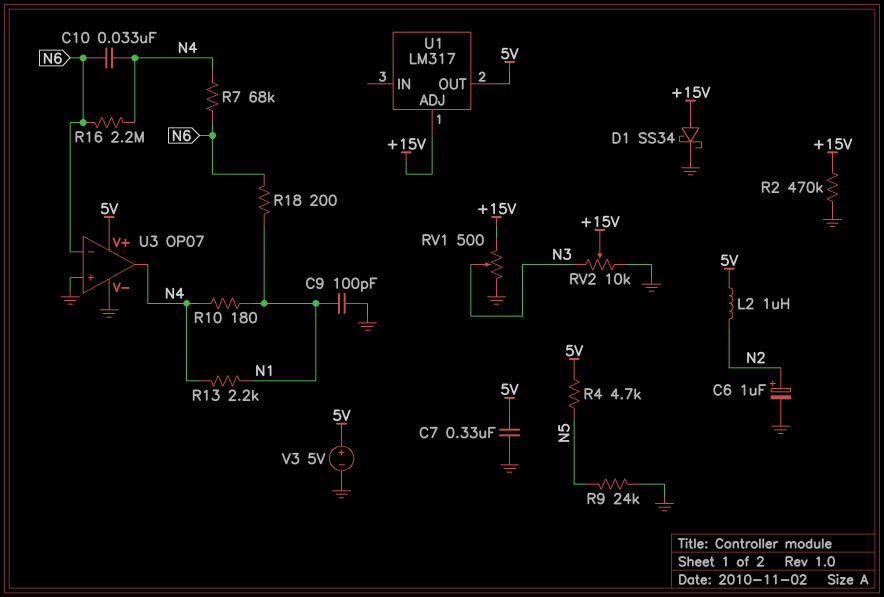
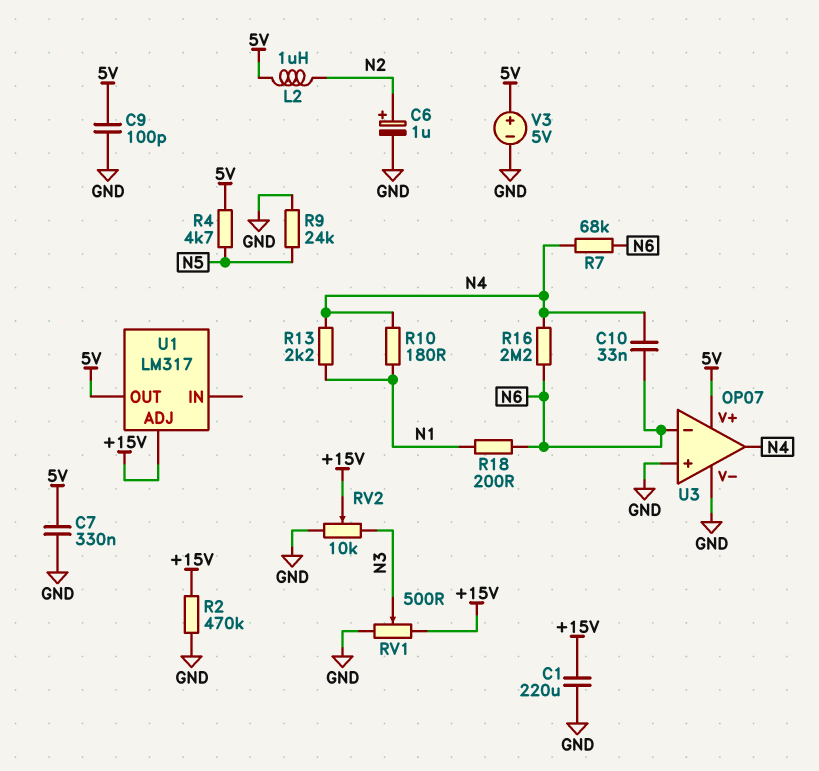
C1: none -> 220uF (+15V, GND)
C9: 100pF (GND, N1) -> 100pF (5V, GND)
D1: schottky SS34 (A +15V, K GND) -> none

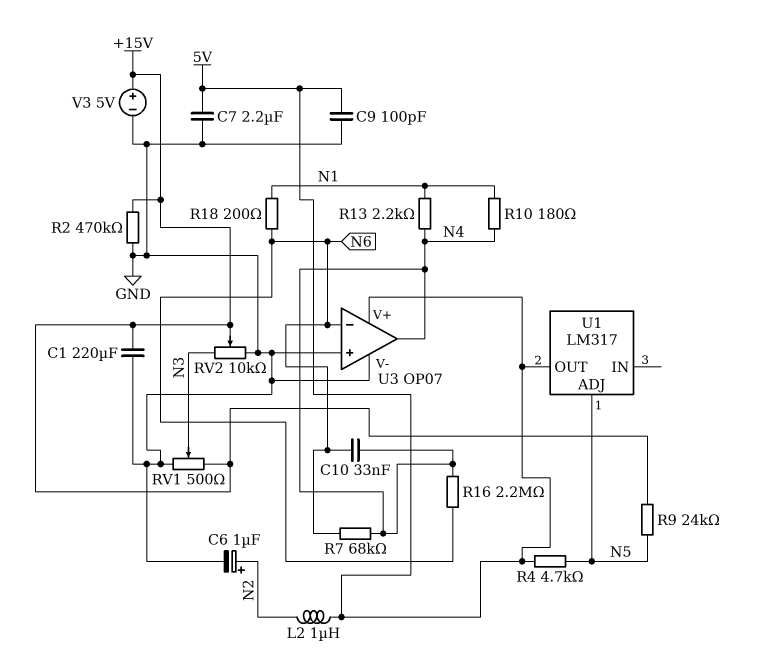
C7: 330nF (5V, GND) -> 2.2uF (5V, GND)
R9: 24k (GND, N5) -> 24k (+15V, N5)
U1 pin ADJ: +15V -> N5
V3: 5V (plus 5V, minus GND) -> 5V (plus +15V, minus GND)

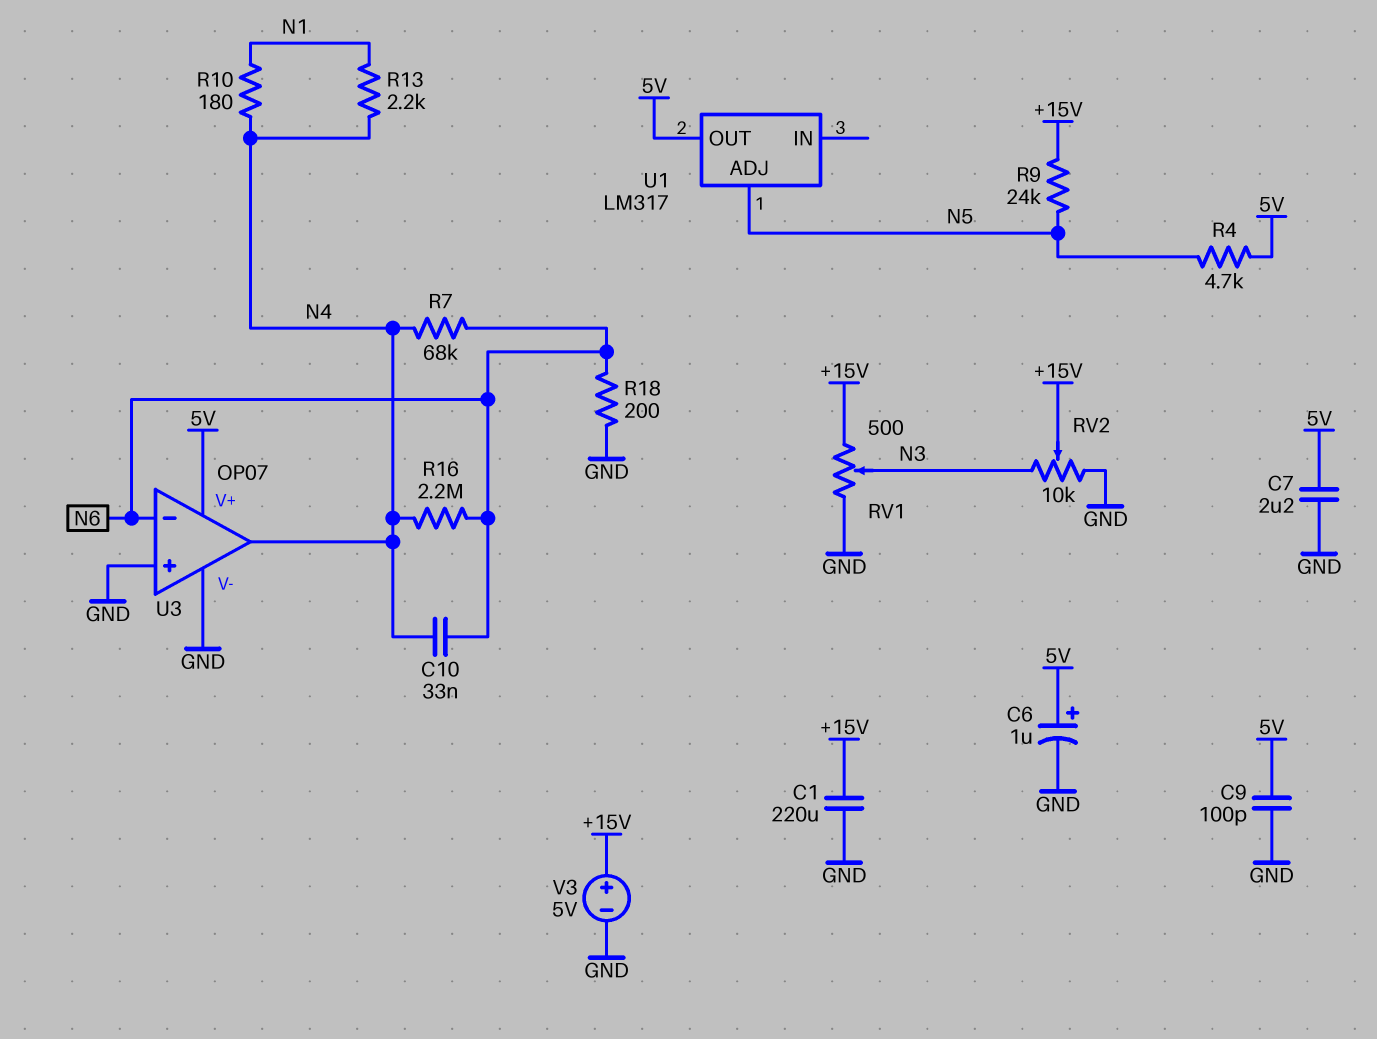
C6: 1uF (plus N2, minus GND) -> 1uF (plus 5V, minus GND)
L2: 1uH (5V, N2) -> none
R2: 470k (+15V, GND) -> none
R18: 200 (N1, N6) -> 200 (GND, N6)

